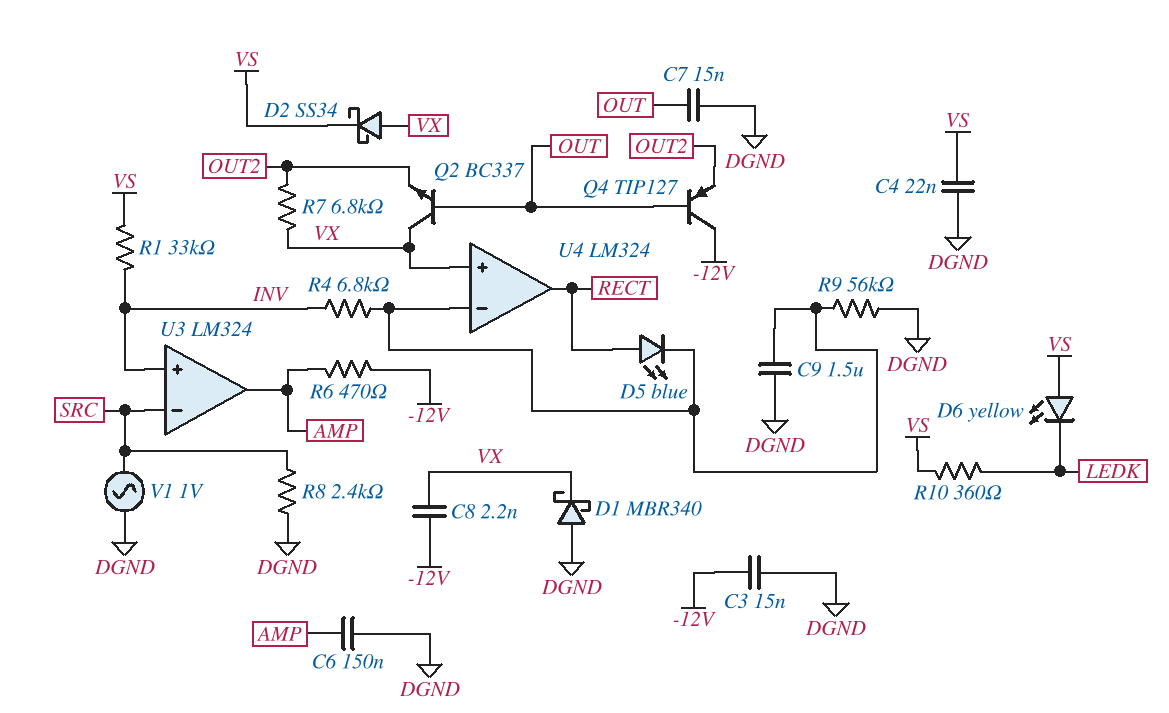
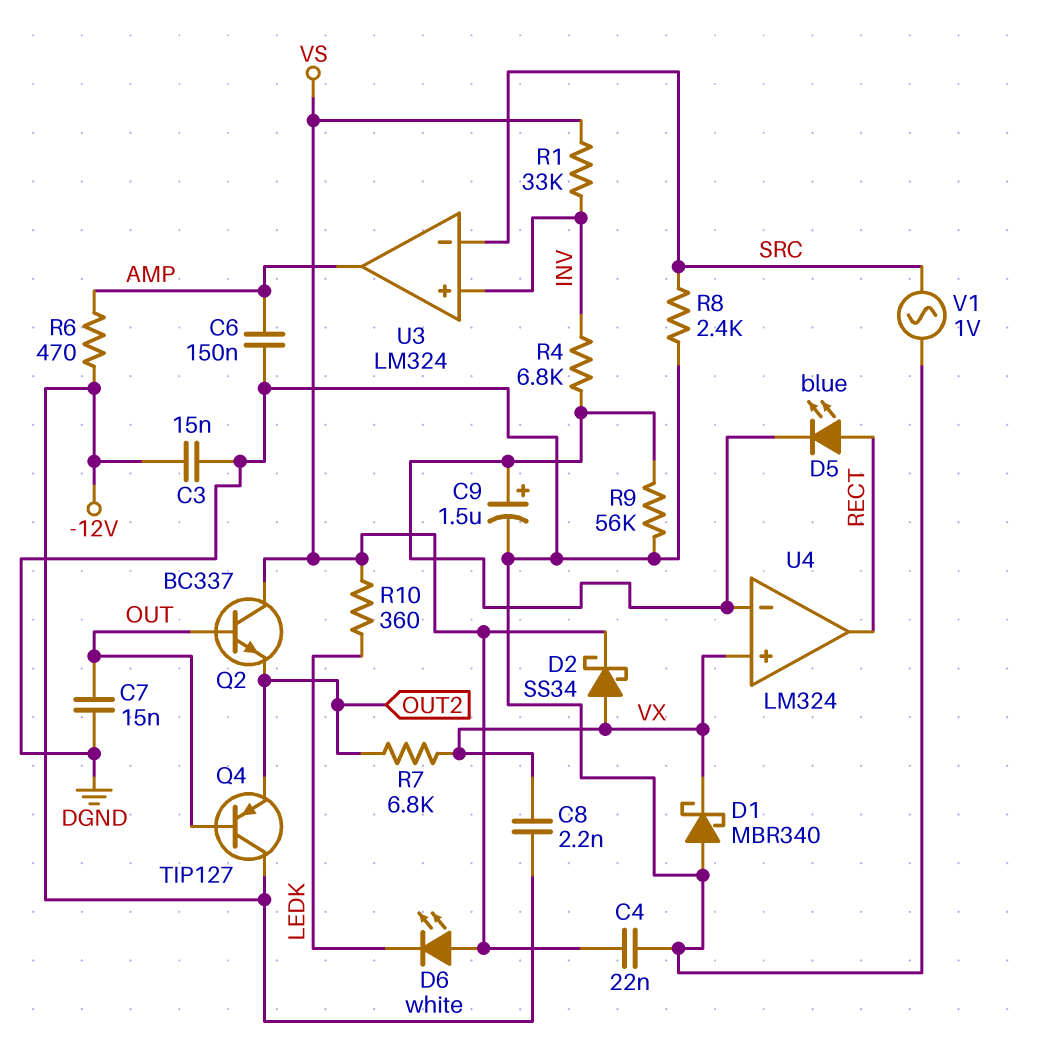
C9: 1.5uF (DGND, U4/in-) -> 1.5uF (plus U4/in-, minus DGND)
D6: LED yellow (A VS, K LEDK) -> LED white (A VS, K LEDK)
Q2: NPN BC337 (B OUT, C VX, E OUT2) -> NPN BC337 (B OUT, C VS, E OUT2)

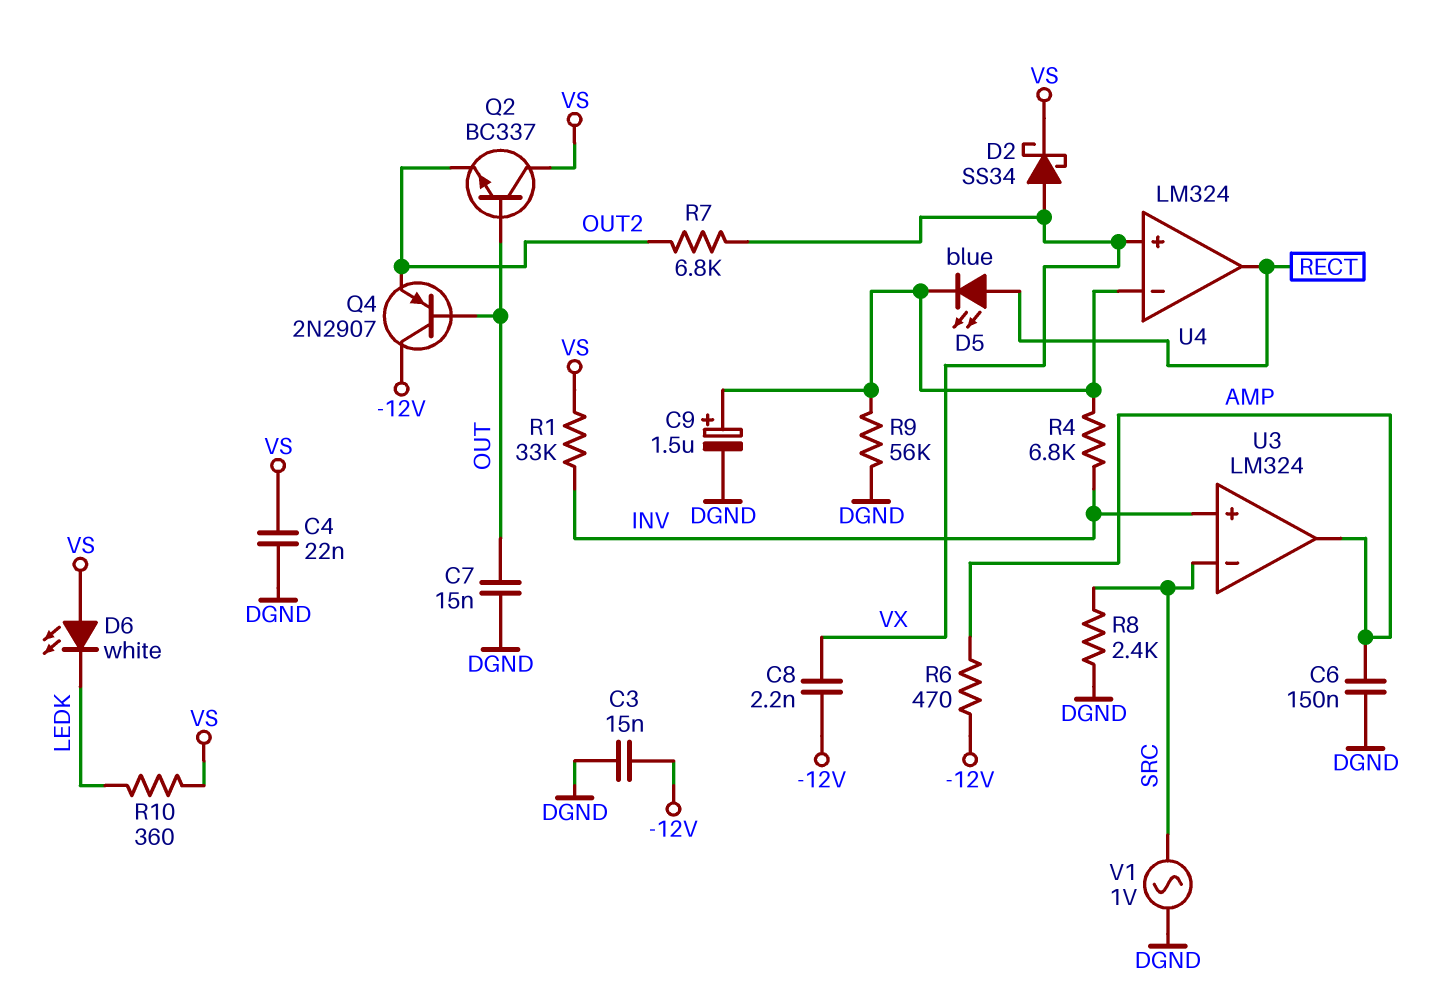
D1: schottky MBR340 (A DGND, K VX) -> none
Q4: PNP TIP127 (B OUT, C -12V, E OUT2) -> PNP 2N2907 (B OUT, C -12V, E OUT2)

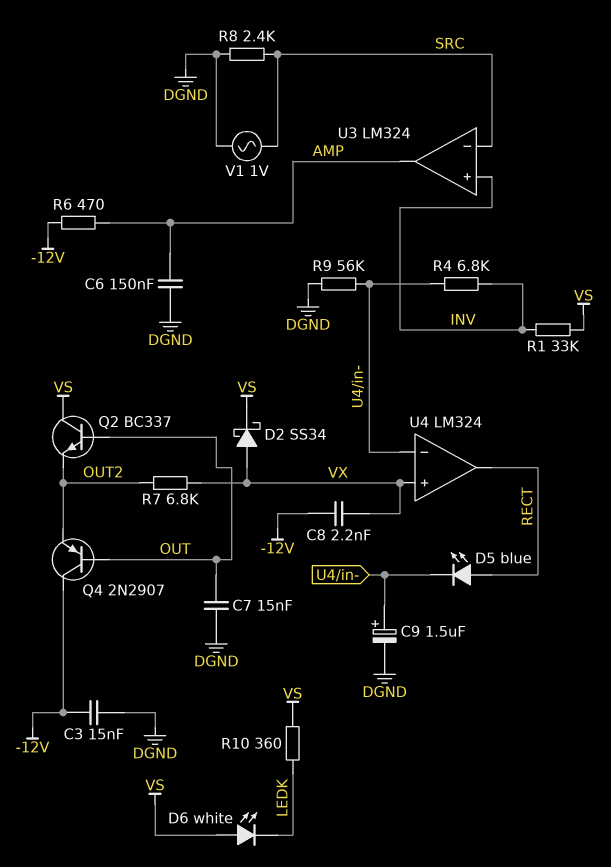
C4: 22nF (DGND, VS) -> none

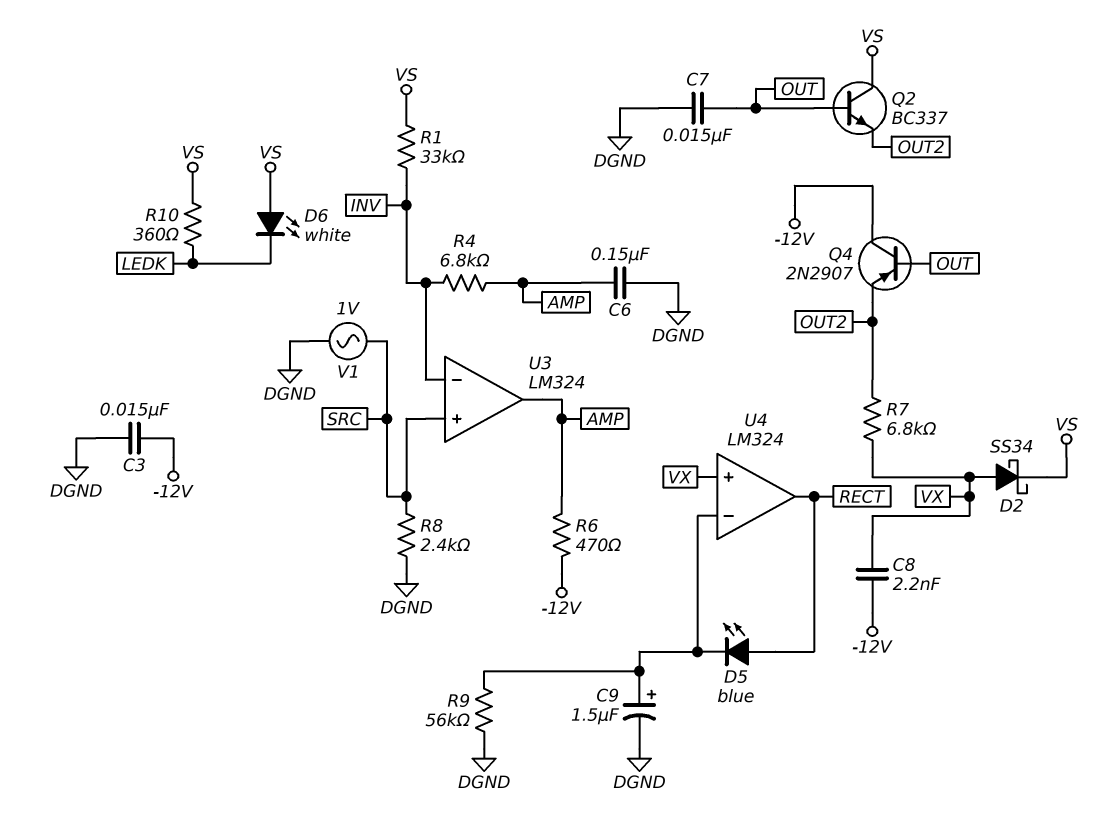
R4: 6.8k (INV, U4/in-) -> 6.8k (AMP, INV)
U3 pin in+: INV -> SRC
U3 pin in-: SRC -> INV

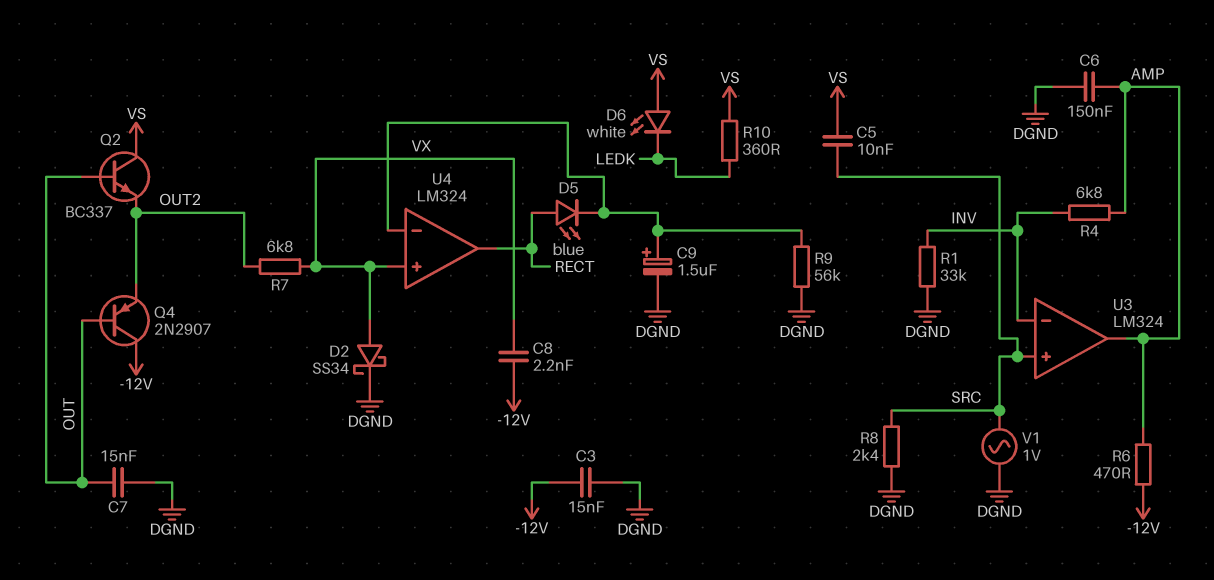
C5: none -> 10nF (SRC, VS)
D2: schottky SS34 (A VX, K VS) -> schottky SS34 (A VX, K DGND)
R1: 33k (INV, VS) -> 33k (DGND, INV)

